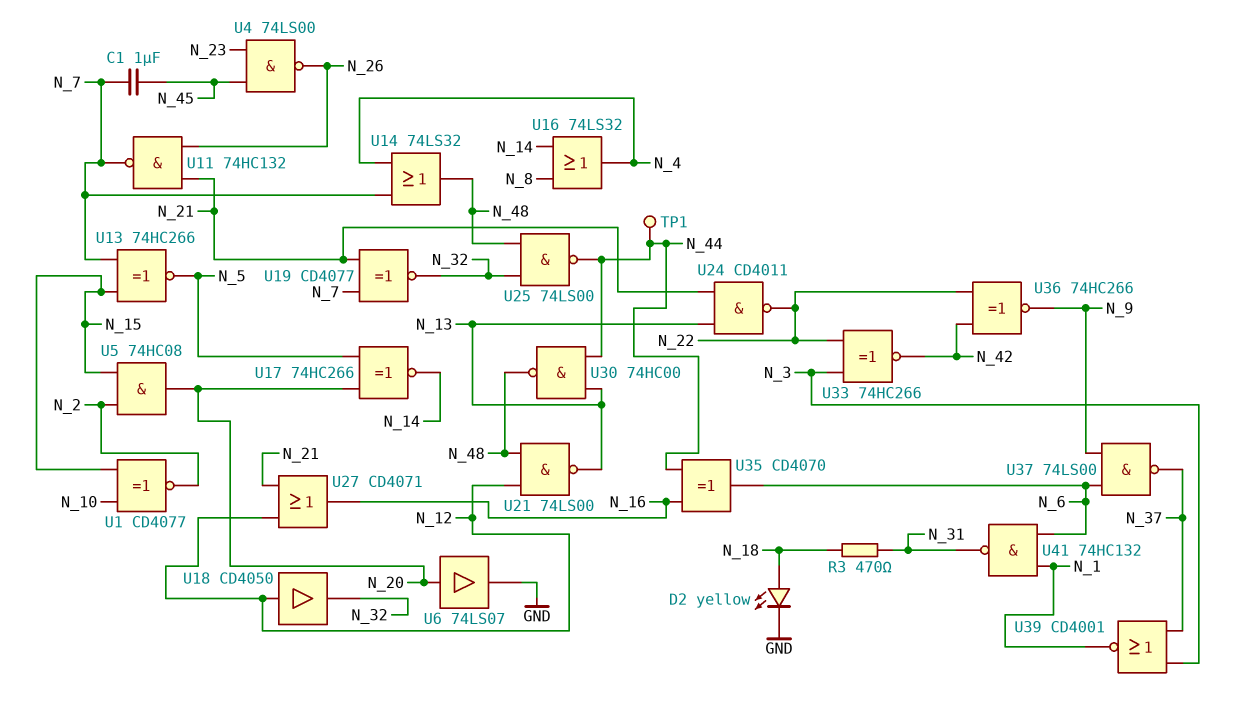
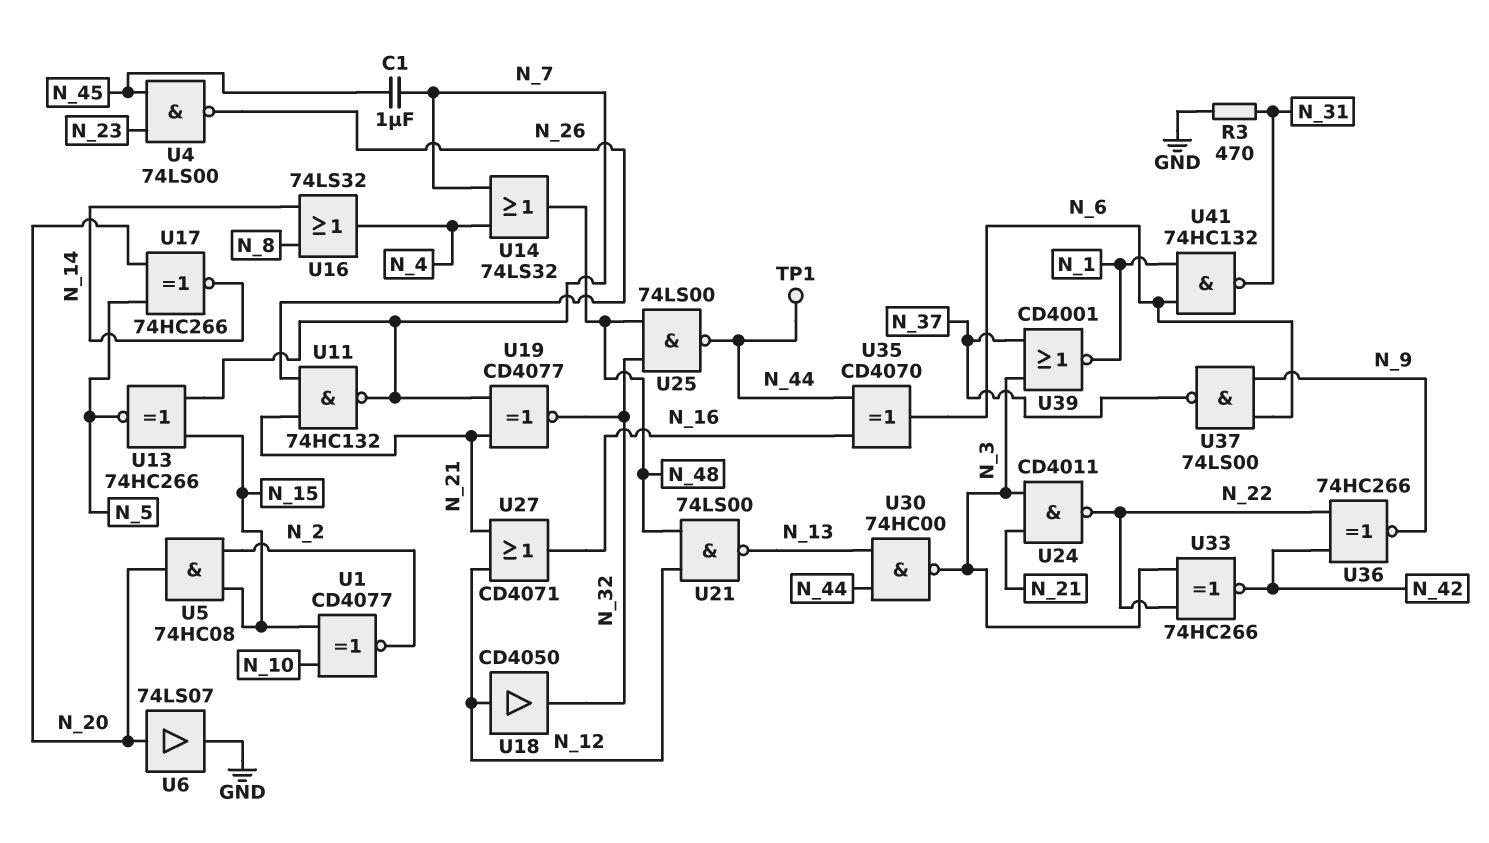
D2: LED yellow (A N_18, K GND) -> none
R3: 470 (N_18, N_31) -> 470 (GND, N_31)
U24: NAND CD4011 (in N_13, in N_21, out N_22) -> NAND CD4011 (in N_3, in N_21, out N_22)
U30: NAND 74HC00 (in N_13, in N_44, out N_48) -> NAND 74HC00 (in N_13, in N_44, out N_3)

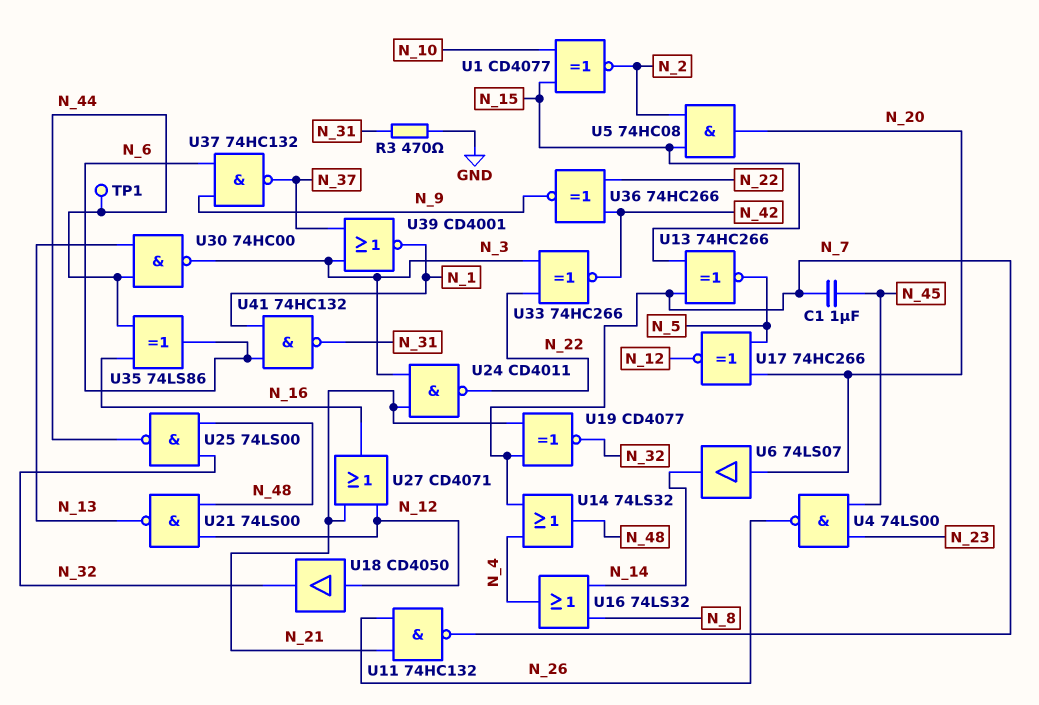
U6: buffer 74LS07 (in N_20, out GND) -> buffer 74LS07 (in N_20, out N_14)
U17: XNOR 74HC266 (in N_5, in N_20, out N_14) -> XNOR 74HC266 (in N_5, in N_20, out N_12)
U35: XOR CD4070 (in N_16, in N_44, out N_6) -> XOR 74LS86 (in N_16, in N_44, out N_6)
U37: NAND 74LS00 (in N_6, in N_9, out N_37) -> NAND 74HC132 (in N_6, in N_9, out N_37)

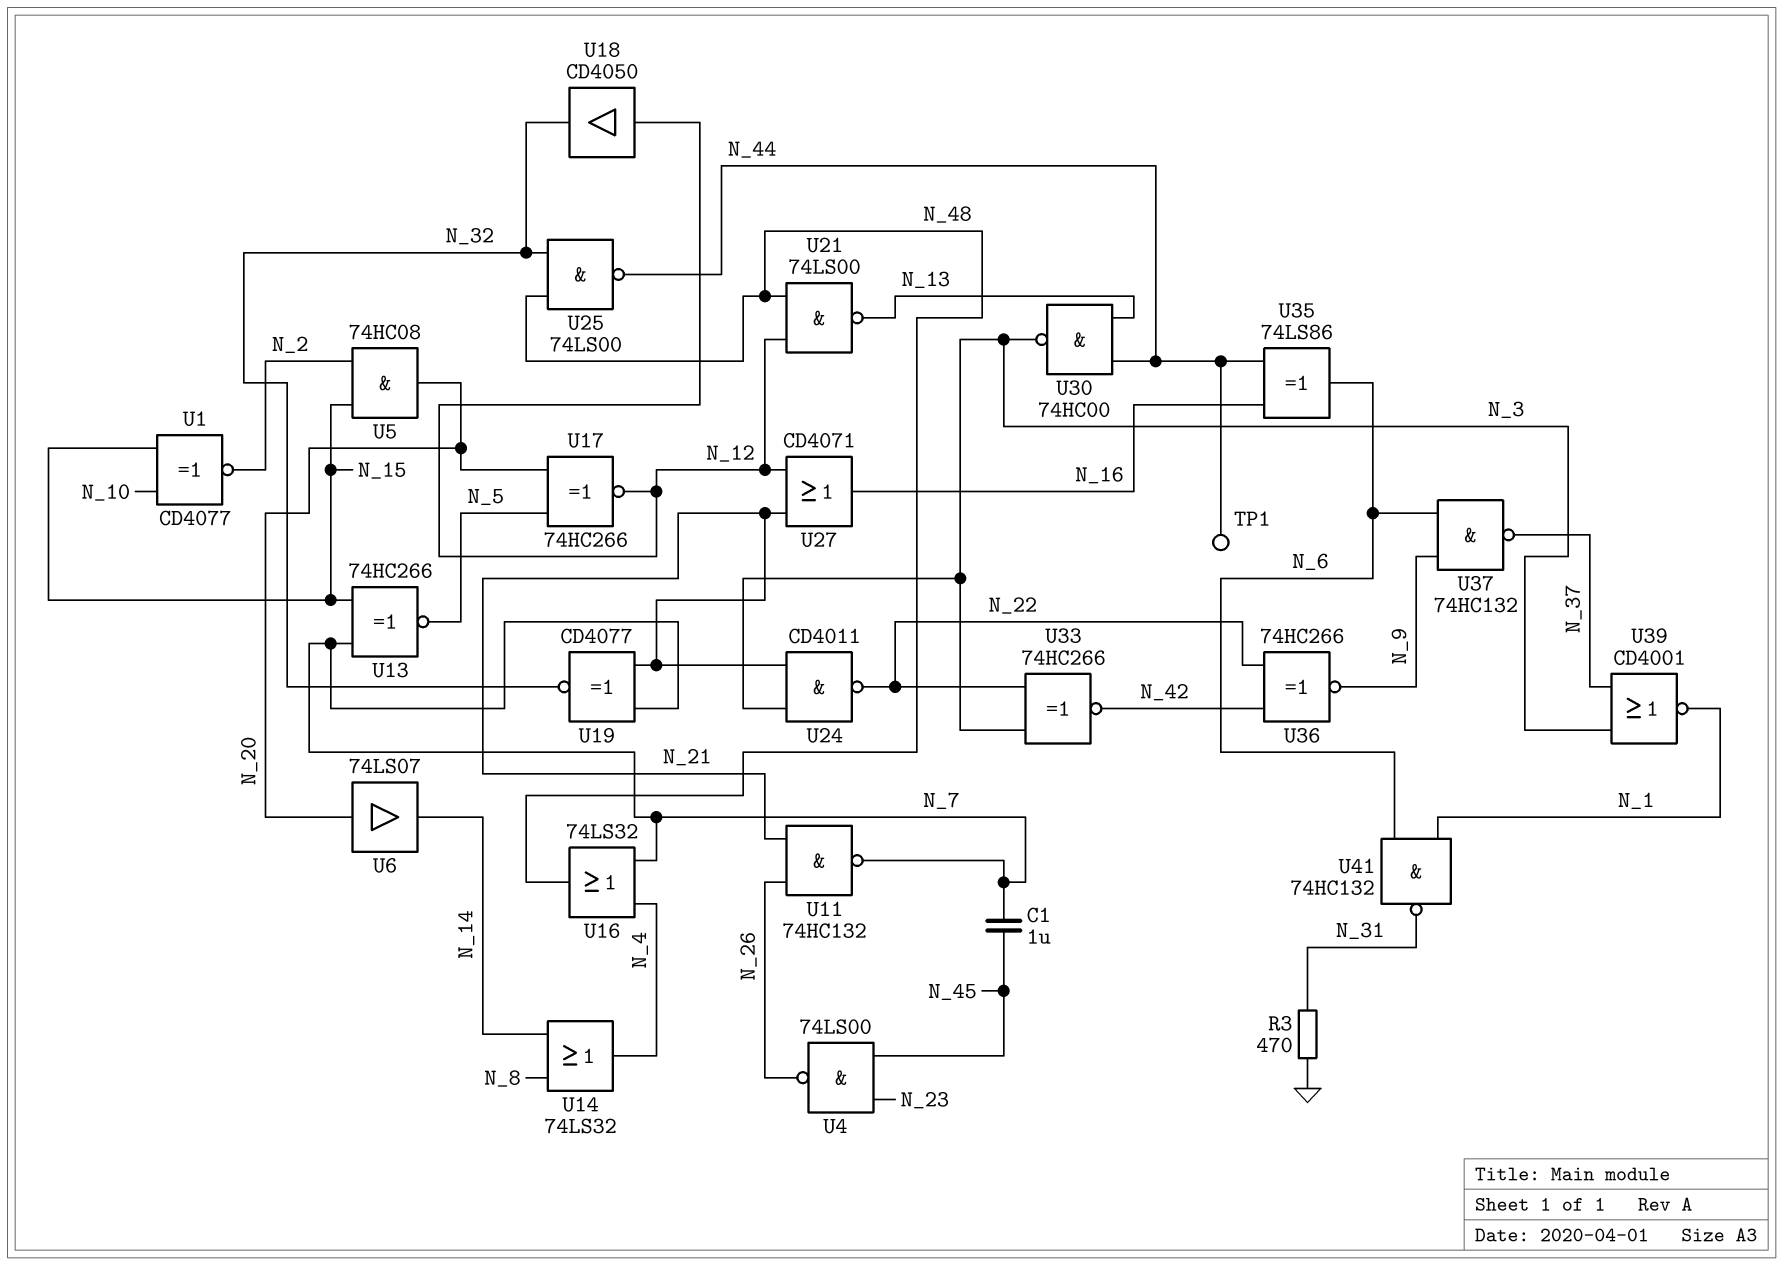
U14: OR 74LS32 (in N_4, in N_7, out N_48) -> OR 74LS32 (in N_8, in N_14, out N_4)
U16: OR 74LS32 (in N_8, in N_14, out N_4) -> OR 74LS32 (in N_4, in N_7, out N_48)

